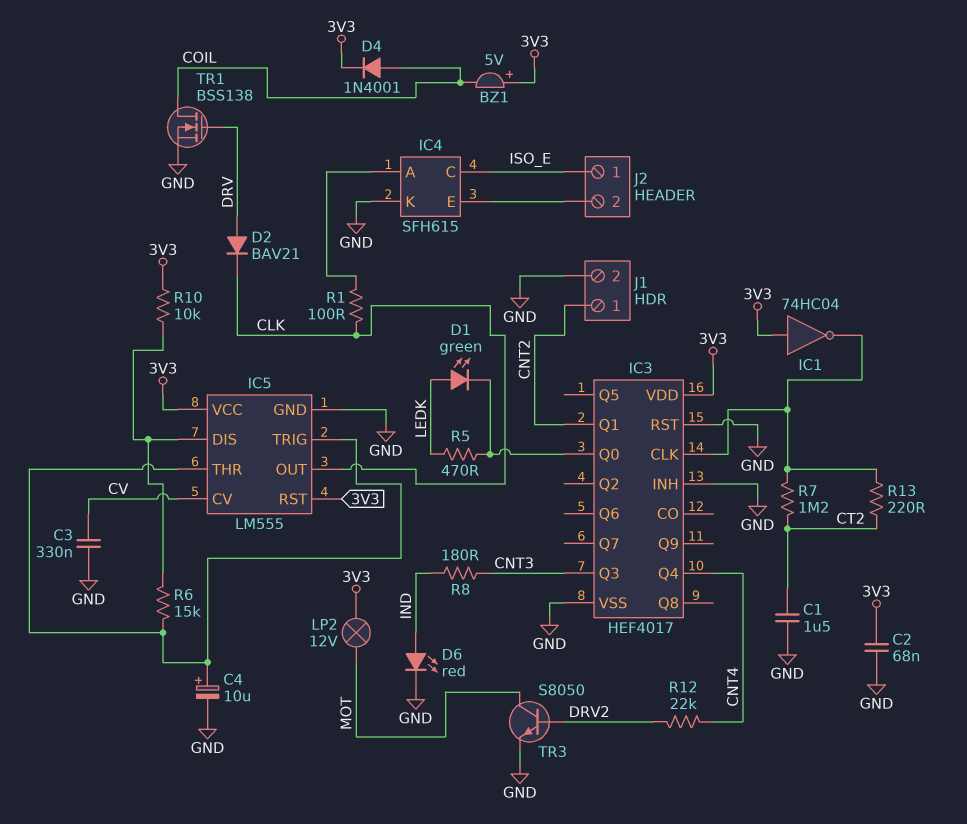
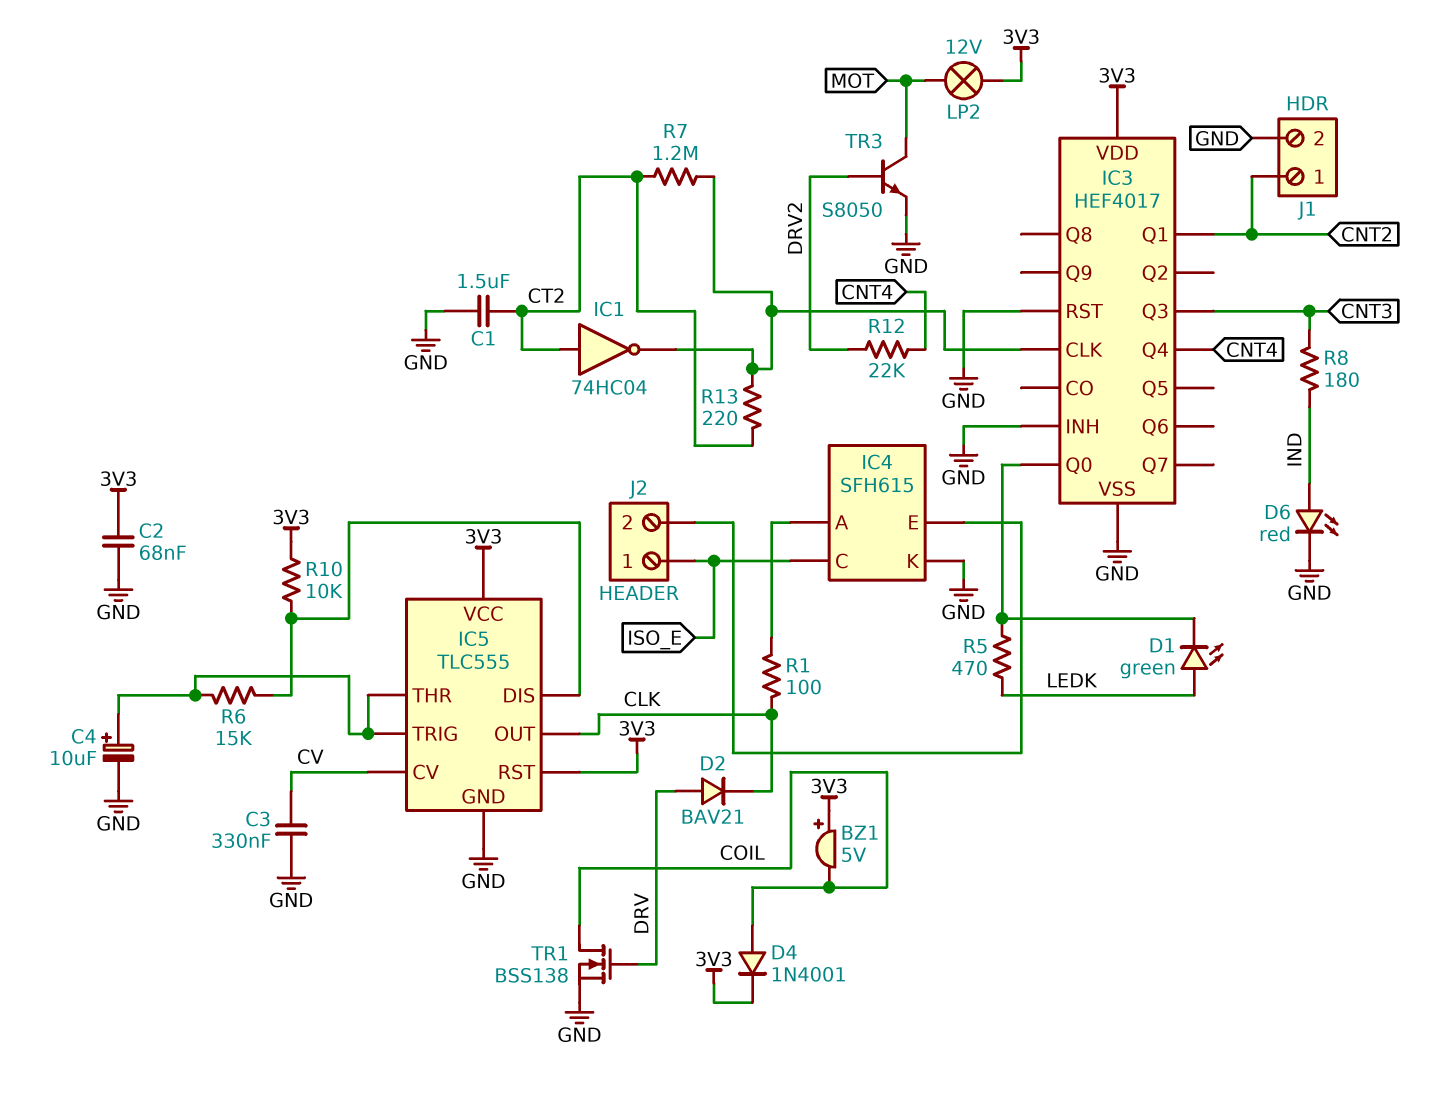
IC1: NOT 74HC04 (in 3V3, out IC3/CLK) -> NOT 74HC04 (in CT2, out IC3/CLK)
IC5: LM555 -> TLC555

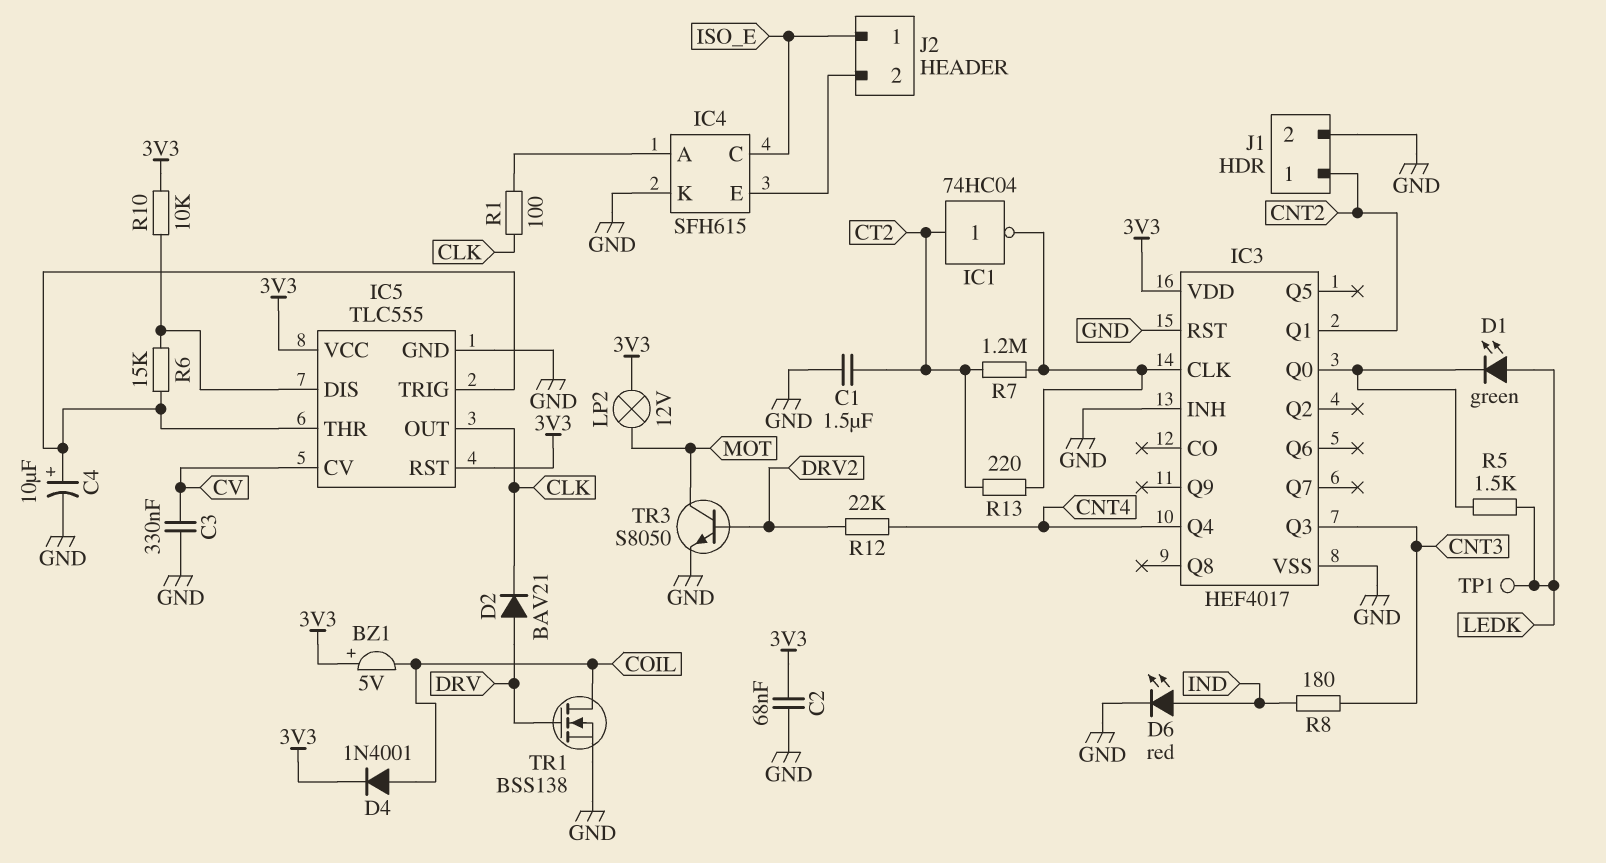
R5: 470 (IC3/Q0, LEDK) -> 1.5k (IC3/Q0, LEDK)
TP1: none -> test point (LEDK)

